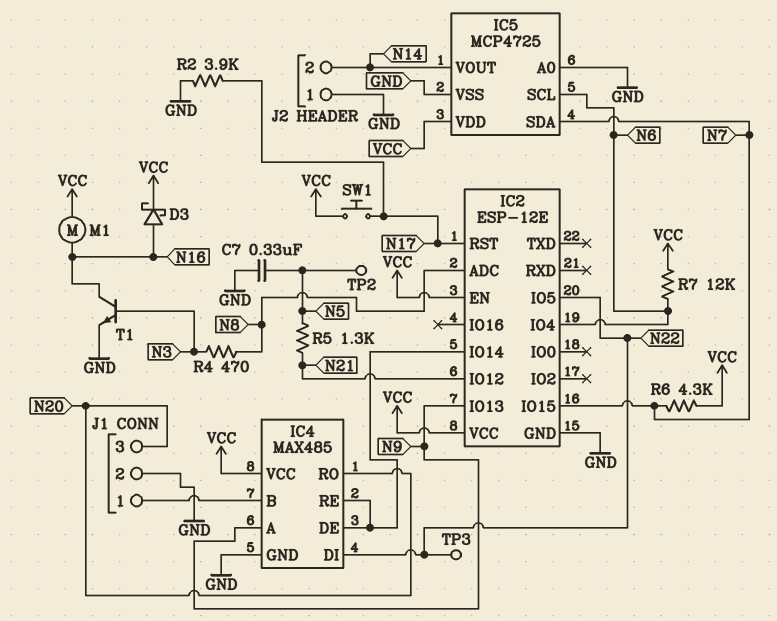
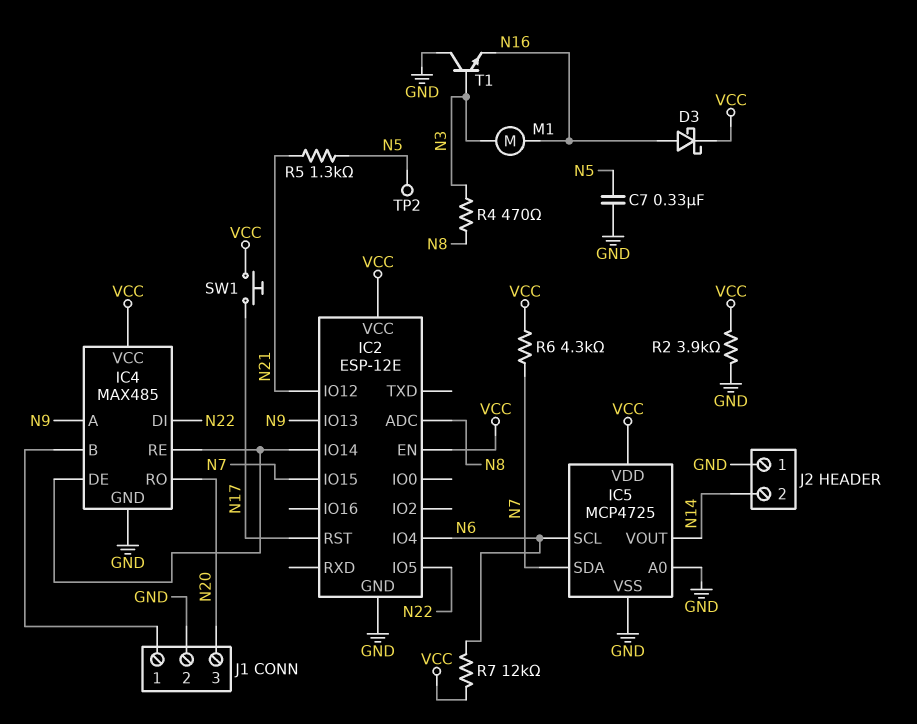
M1: motor (N16, VCC) -> motor (N3, N16)
R2: 3.9k (GND, N17) -> 3.9k (GND, VCC)
T1: NPN (B N3, C N16, E GND) -> NPN (B N3, C GND, E N16)
TP3: test point (N22) -> none

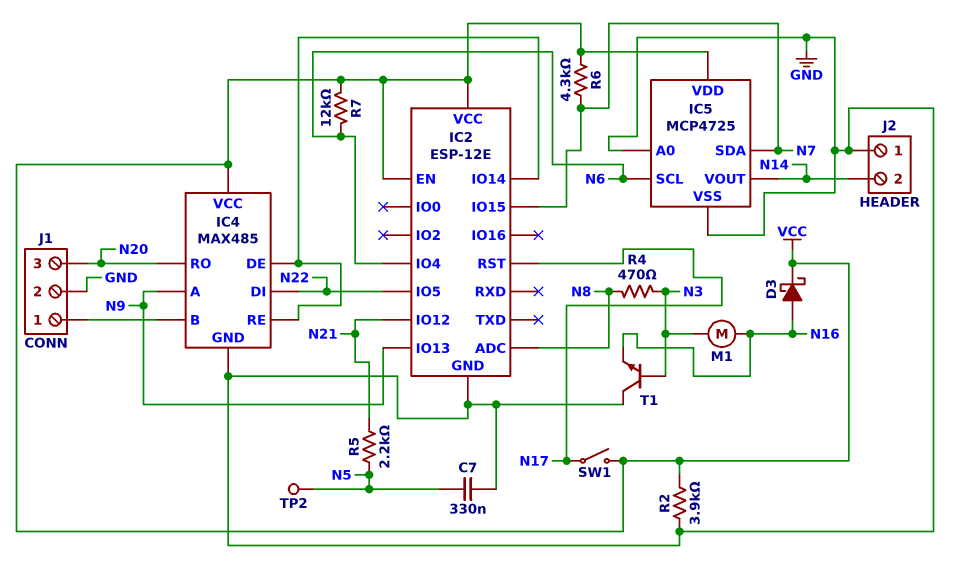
R5: 1.3k (N5, N21) -> 2.2k (N5, N21)
SW1: button (N17, VCC) -> switch (N17, VCC)

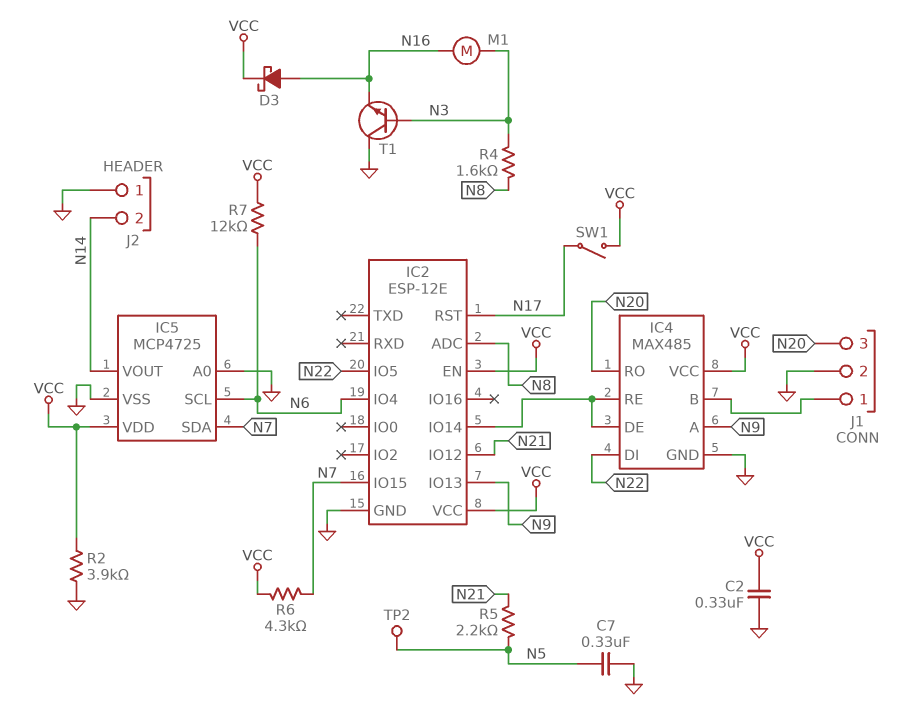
C2: none -> 330nF (GND, VCC)
R4: 470 (N3, N8) -> 1.6k (N3, N8)

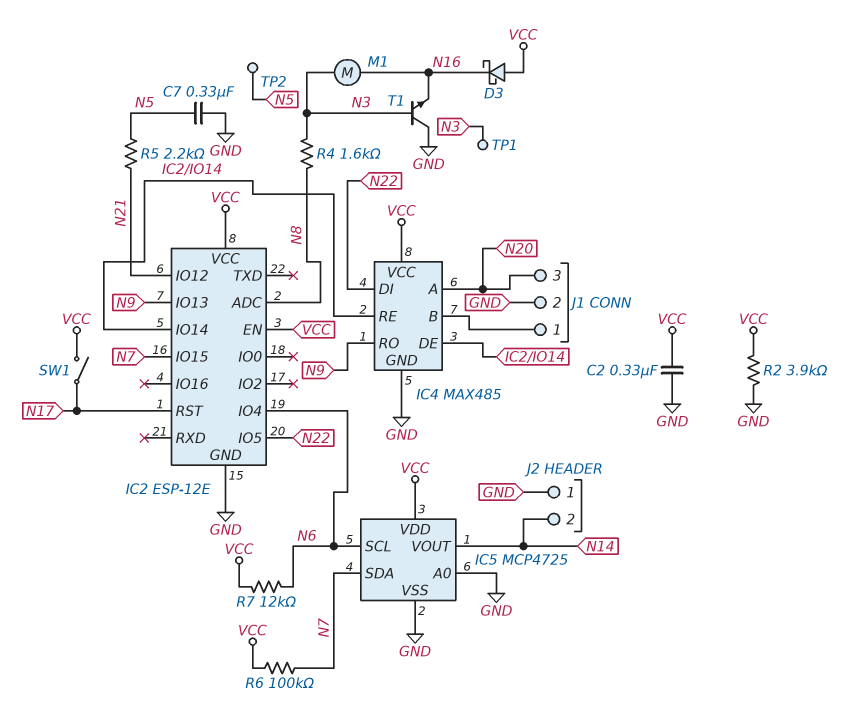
D3: schottky (A N16, K VCC) -> schottky (A VCC, K N16)
IC4 pin A: N9 -> N20
IC4 pin RO: N20 -> N9
R6: 4.3k (N7, VCC) -> 100k (N7, VCC)
TP1: none -> test point (N3)

